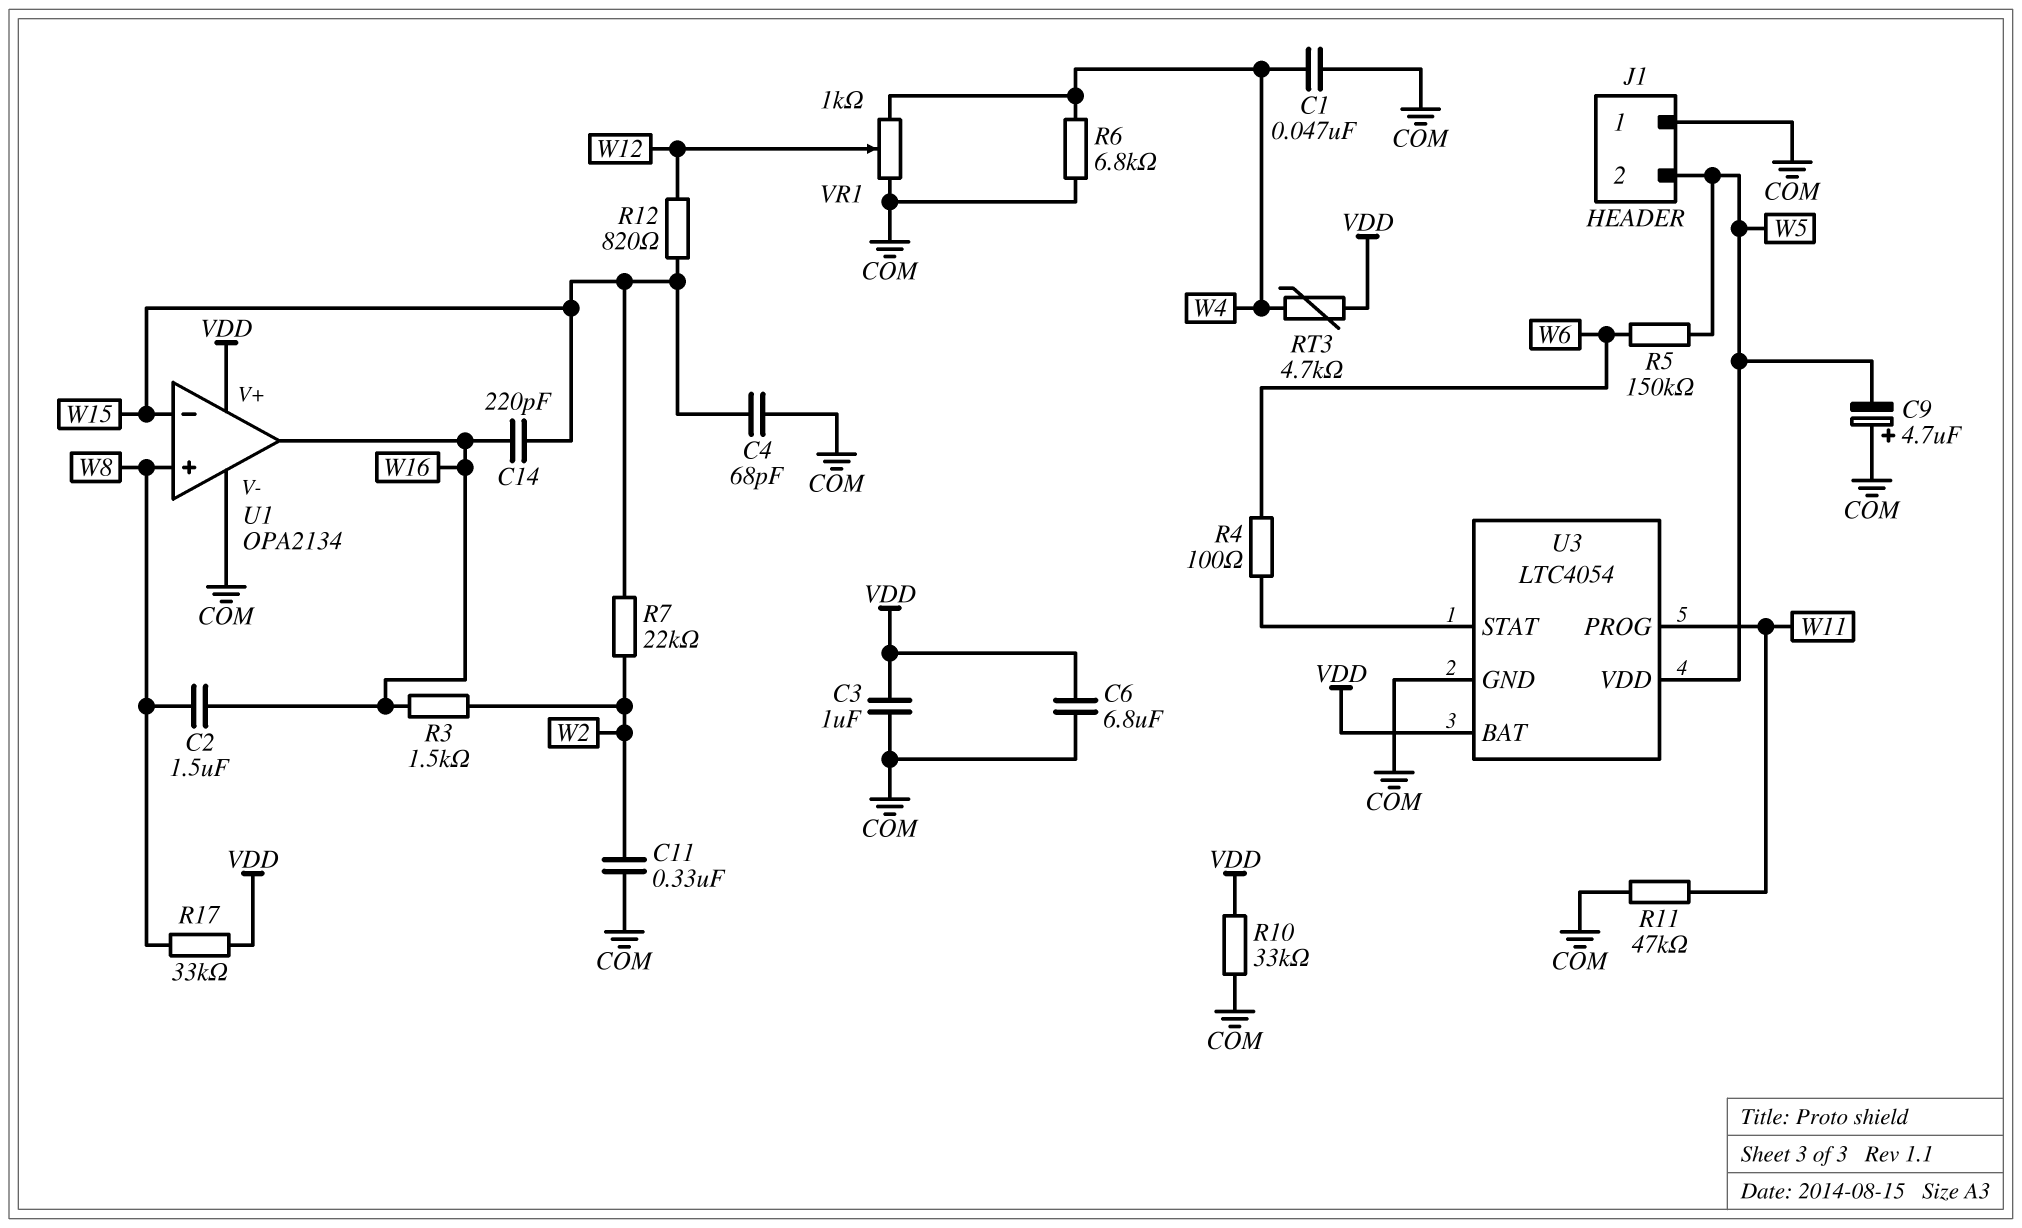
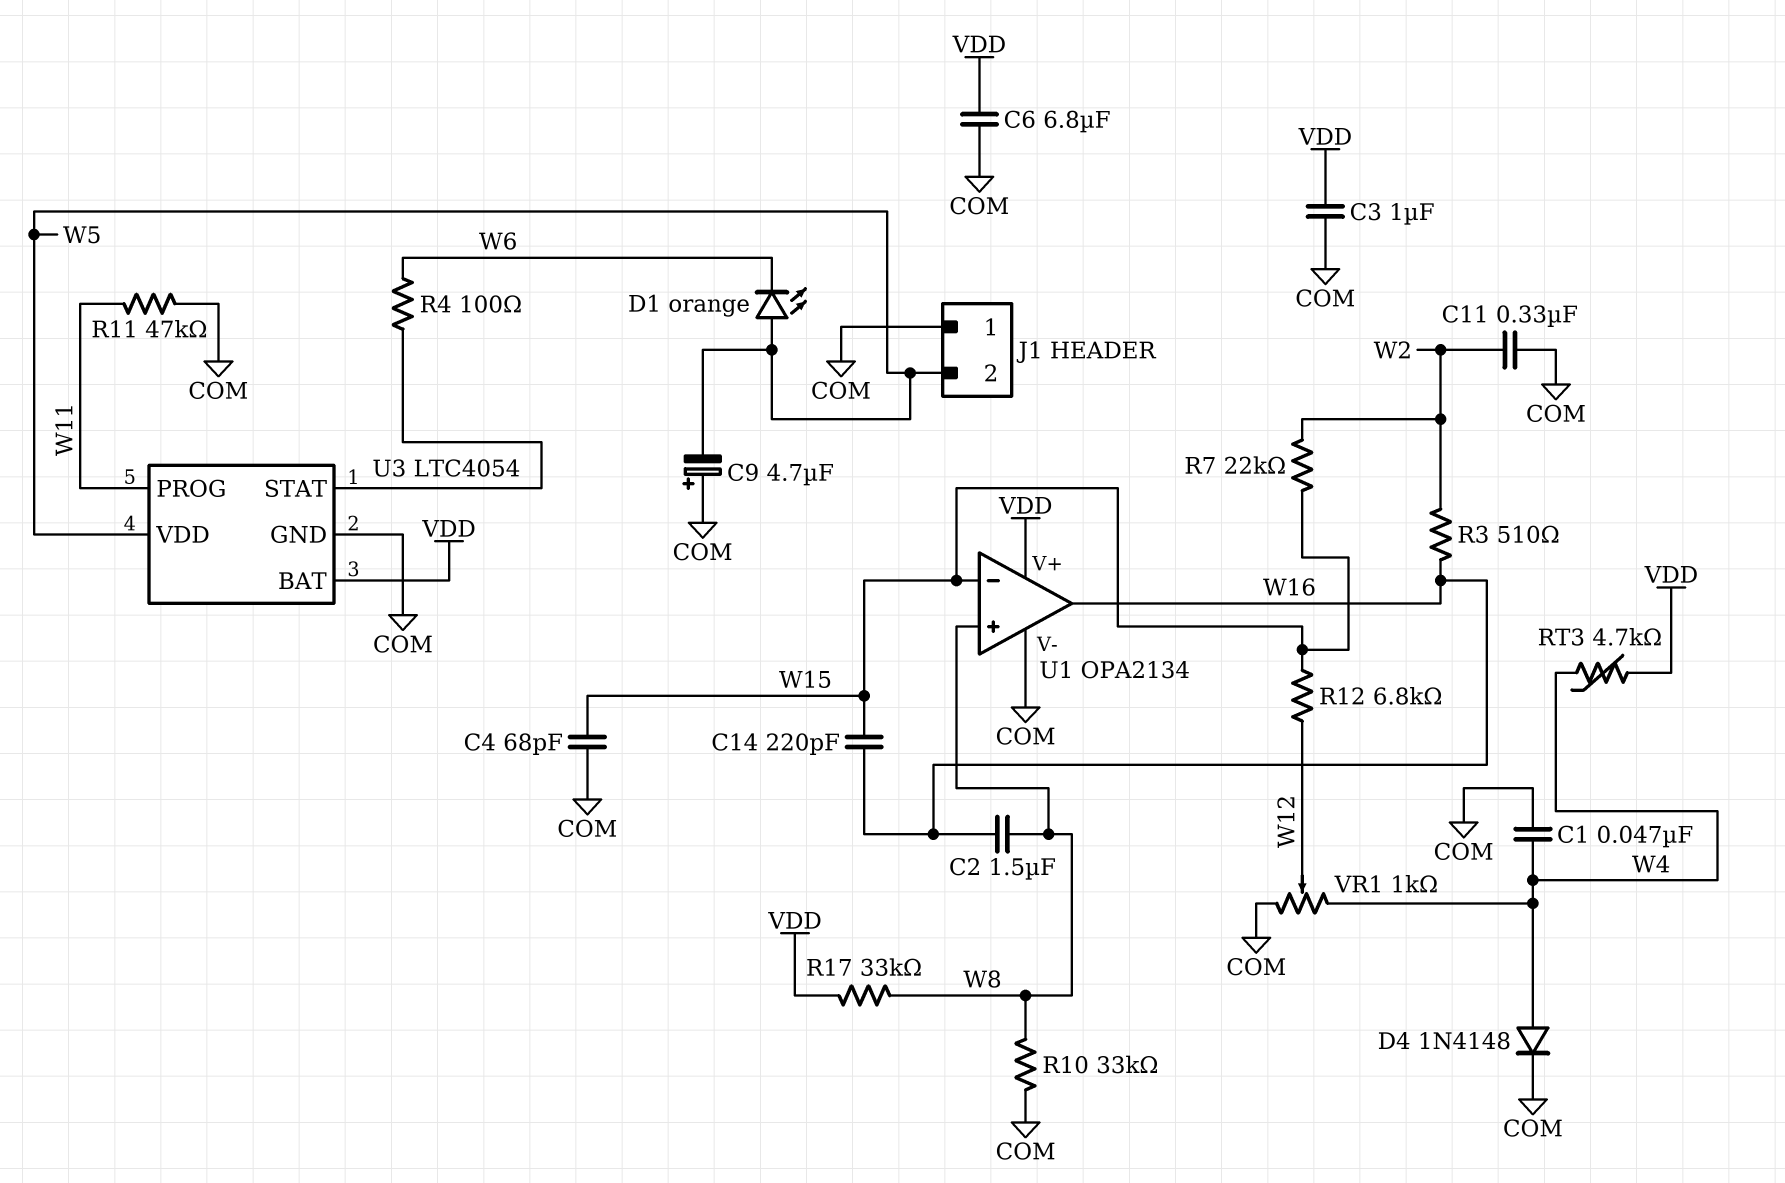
D1: none -> LED orange (A W5, K W6)
D4: none -> diode 1N4148 (A W4, K COM)
R3: 1.5k (W2, W16) -> 510 (W2, W16)
R5: 150k (W5, W6) -> none
R6: 6.8k (COM, W4) -> none
R10: 33k (COM, VDD) -> 33k (COM, W8)
R12: 820 (W12, W15) -> 6.8k (W12, W15)

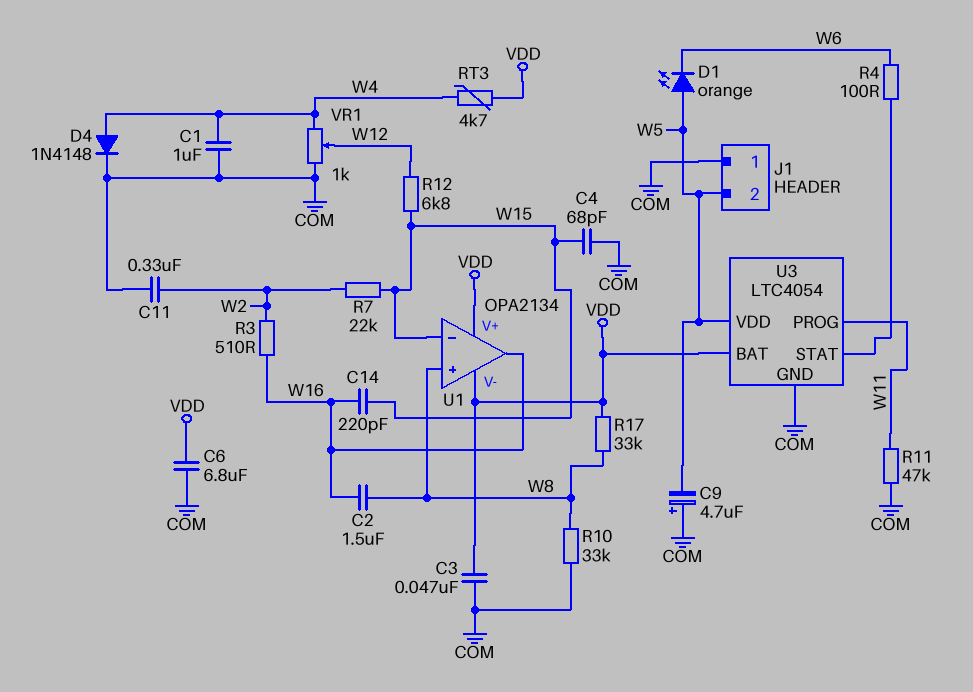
C1: 47nF (COM, W4) -> 1uF (COM, W4)
C3: 1uF (COM, VDD) -> 47nF (COM, VDD)
U1 pin V-: COM -> VDD

